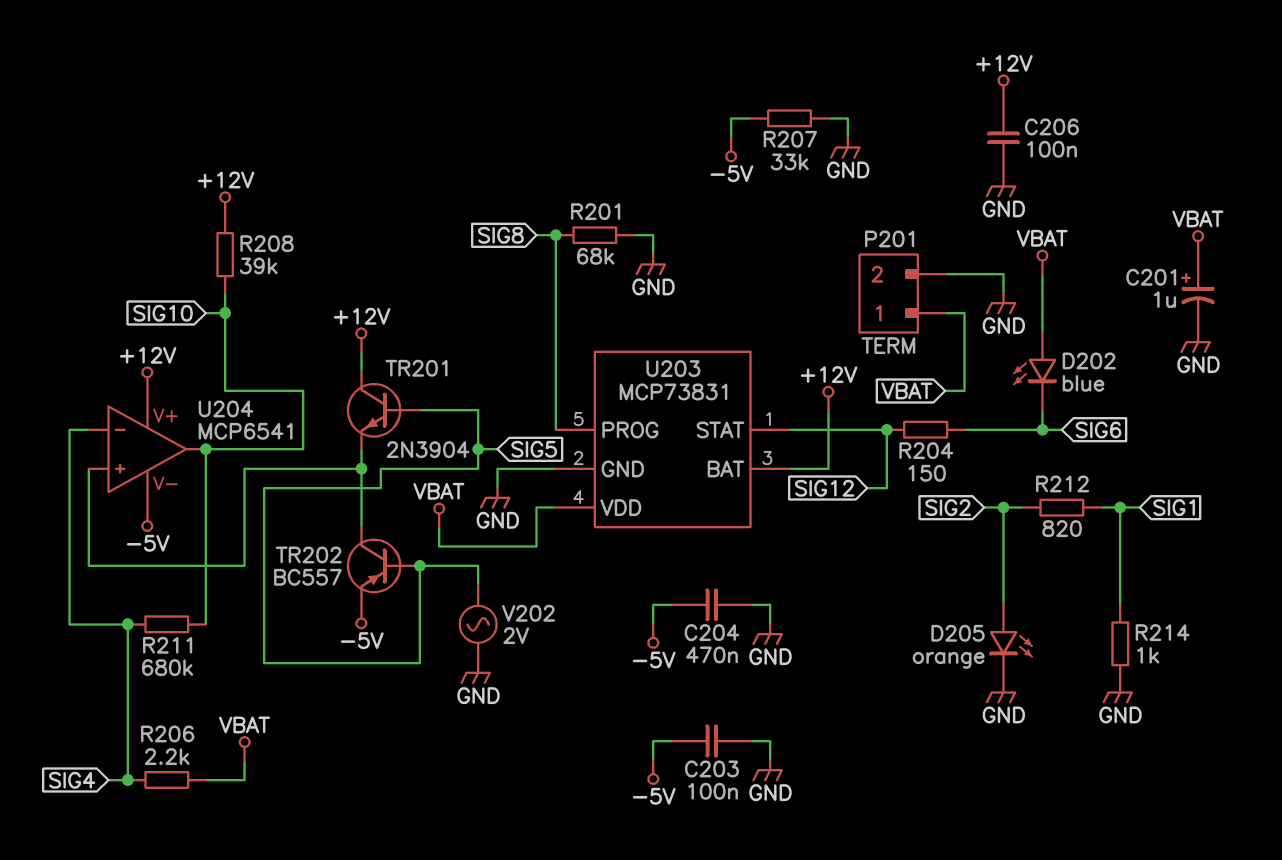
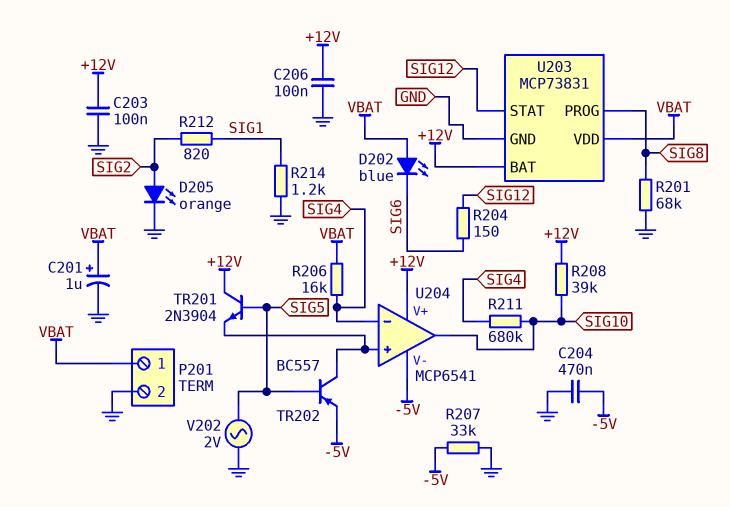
C203: 100nF (-5V, GND) -> 100nF (+12V, GND)
R206: 2.2k (SIG4, VBAT) -> 16k (SIG4, VBAT)
R214: 1k (GND, SIG1) -> 1.2k (GND, SIG1)

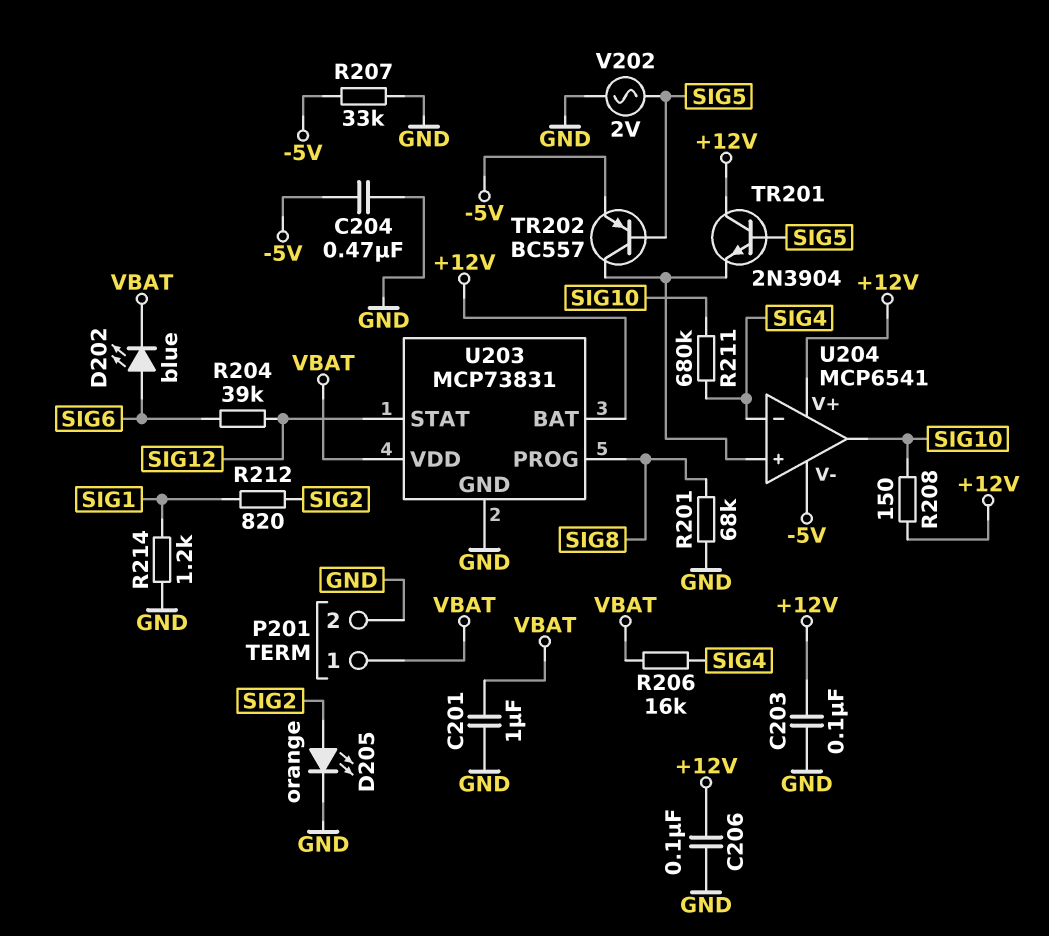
C201: 1uF (plus VBAT, minus GND) -> 1uF (GND, VBAT)
D202: LED blue (A VBAT, K SIG6) -> LED blue (A SIG6, K VBAT)
R204: 150 (SIG6, SIG12) -> 39k (SIG6, SIG12)
R208: 39k (+12V, SIG10) -> 150 (+12V, SIG10)

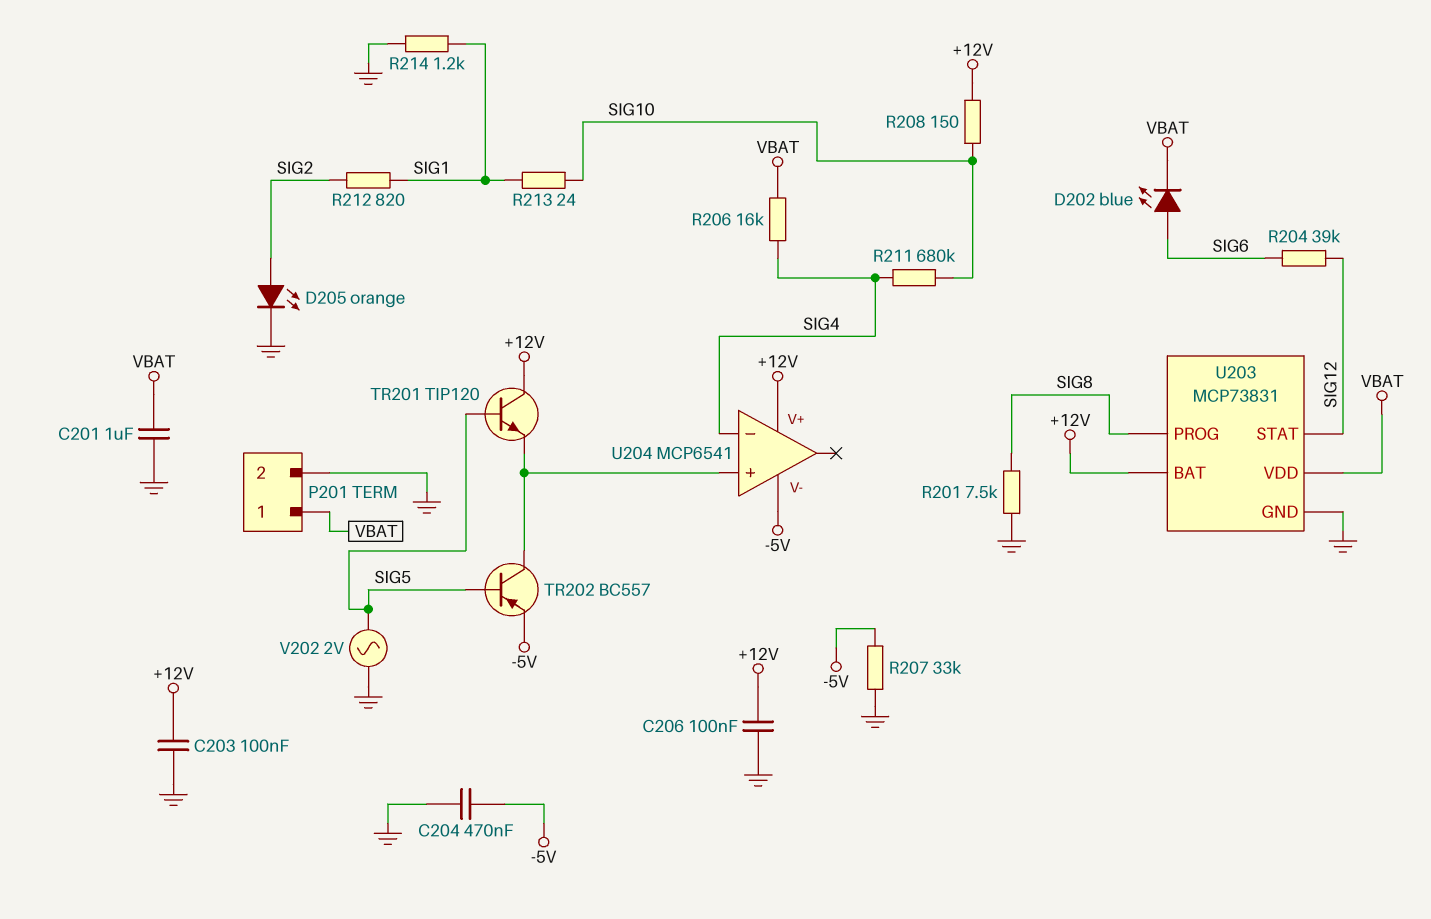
R201: 68k (GND, SIG8) -> 7.5k (GND, SIG8)
R213: none -> 24 (SIG1, SIG10)
TR201: NPN 2N3904 (B SIG5, C +12V, E U204/in+) -> NPN TIP120 (B SIG5, C +12V, E U204/in+)
U204 pin out: SIG10 -> none

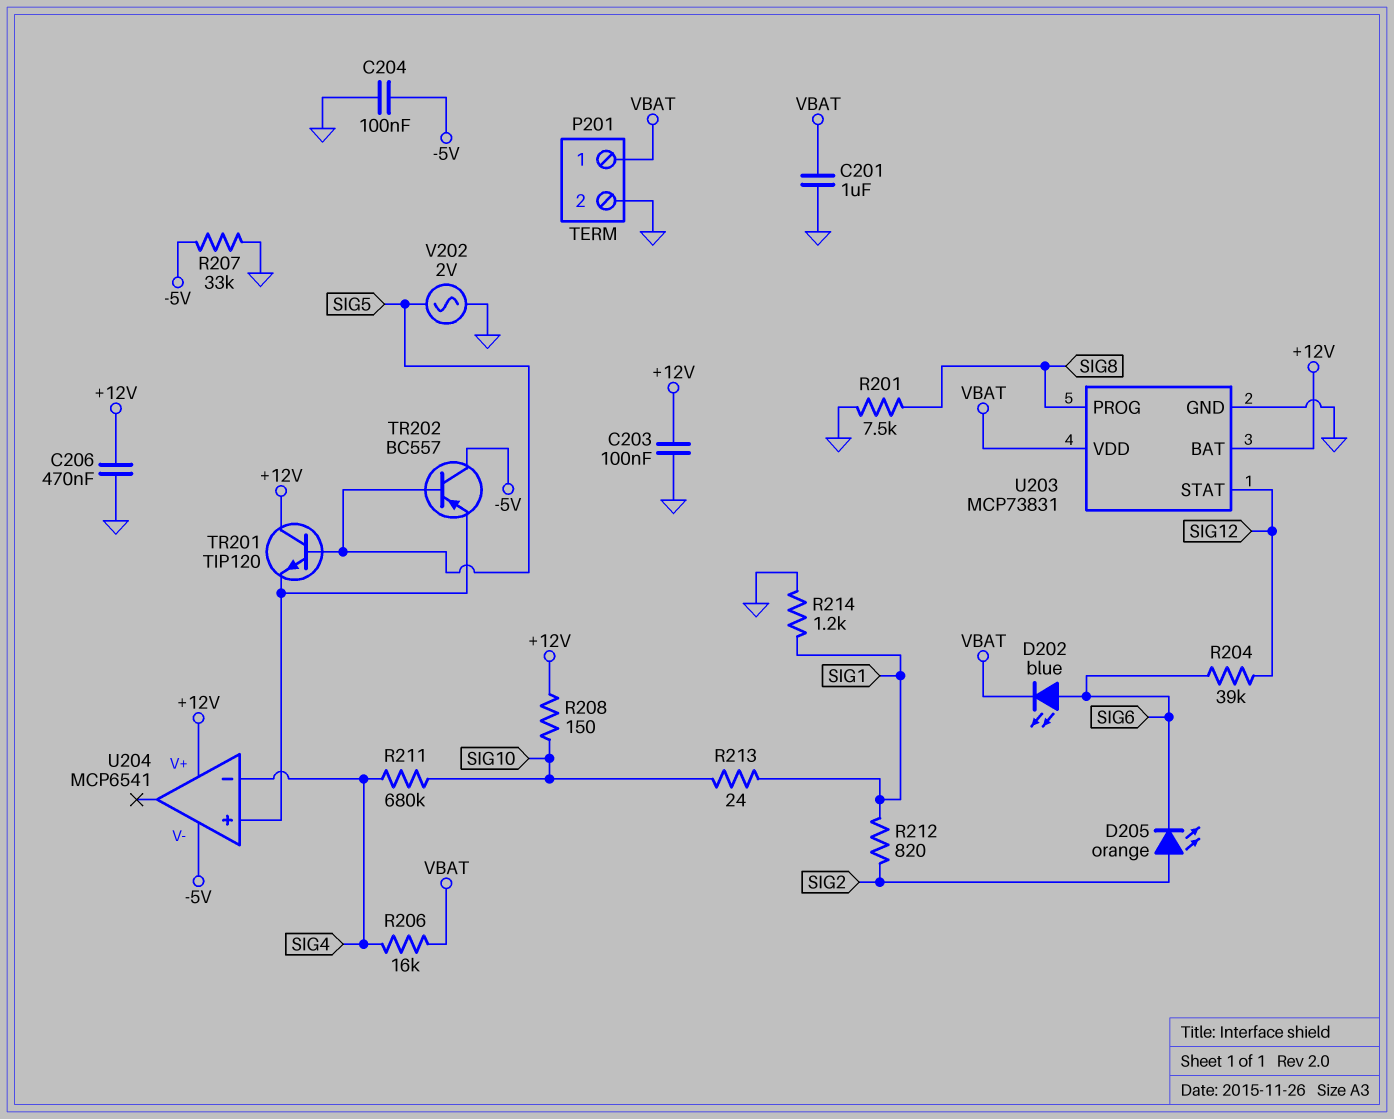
C204: 470nF (-5V, GND) -> 100nF (-5V, GND)
C206: 100nF (+12V, GND) -> 470nF (+12V, GND)
D205: LED orange (A SIG2, K GND) -> LED orange (A SIG2, K SIG6)
TR202: PNP BC557 (B SIG5, C U204/in+, E -5V) -> PNP BC557 (B SIG5, C -5V, E U204/in+)

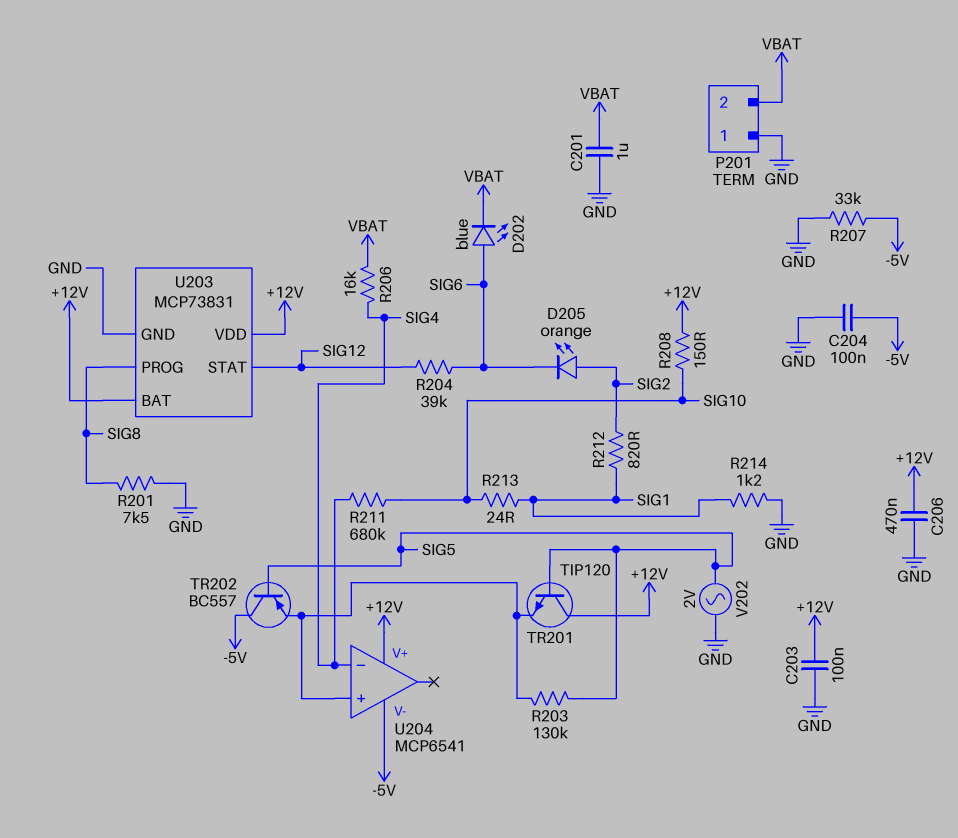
P201 pin 1: VBAT -> GND
P201 pin 2: GND -> VBAT
R203: none -> 130k (SIG5, U204/in+)
U203 pin VDD: VBAT -> +12V

